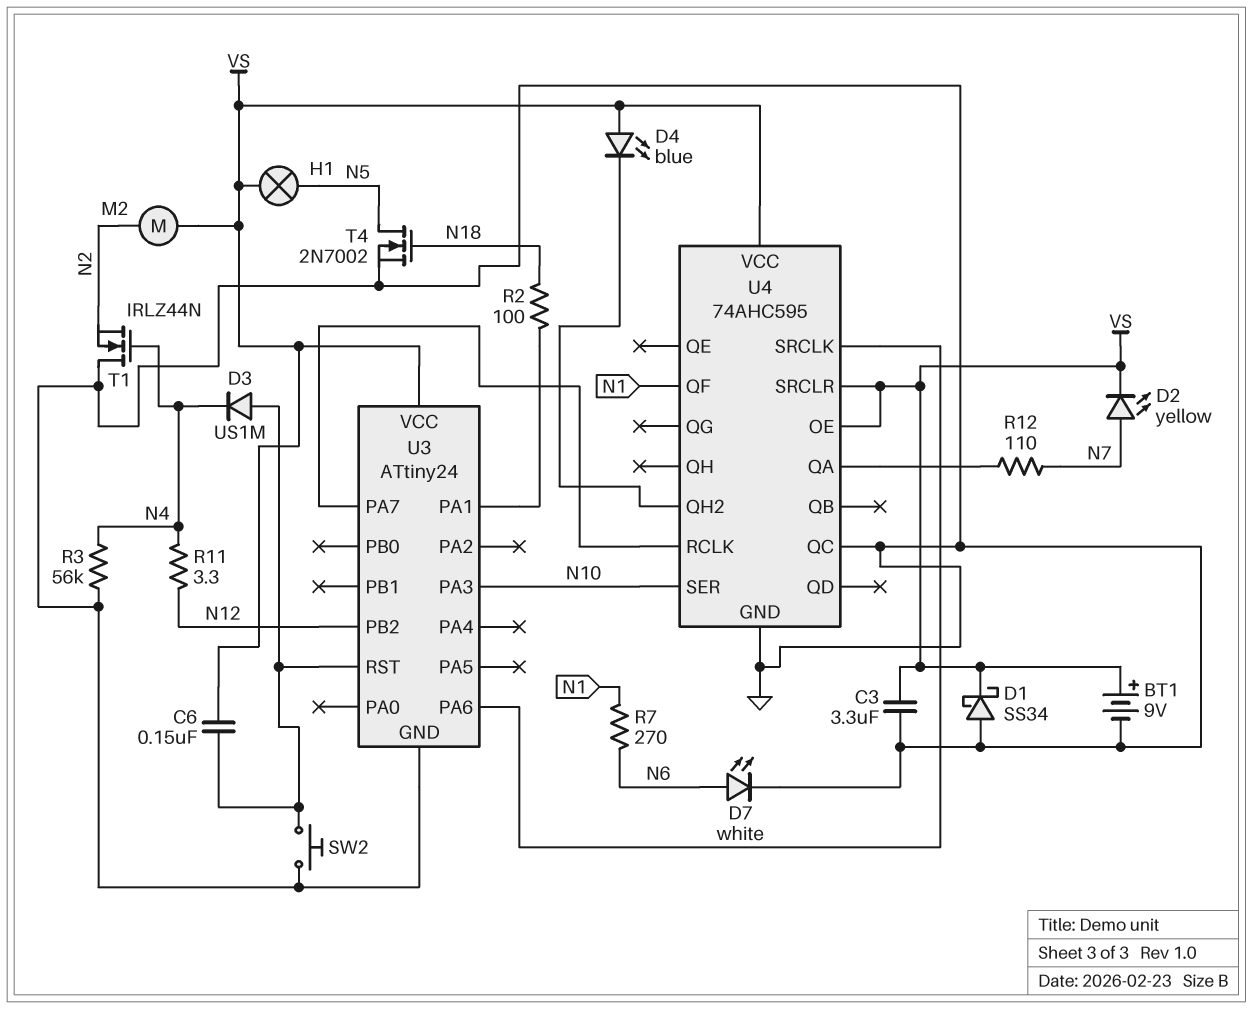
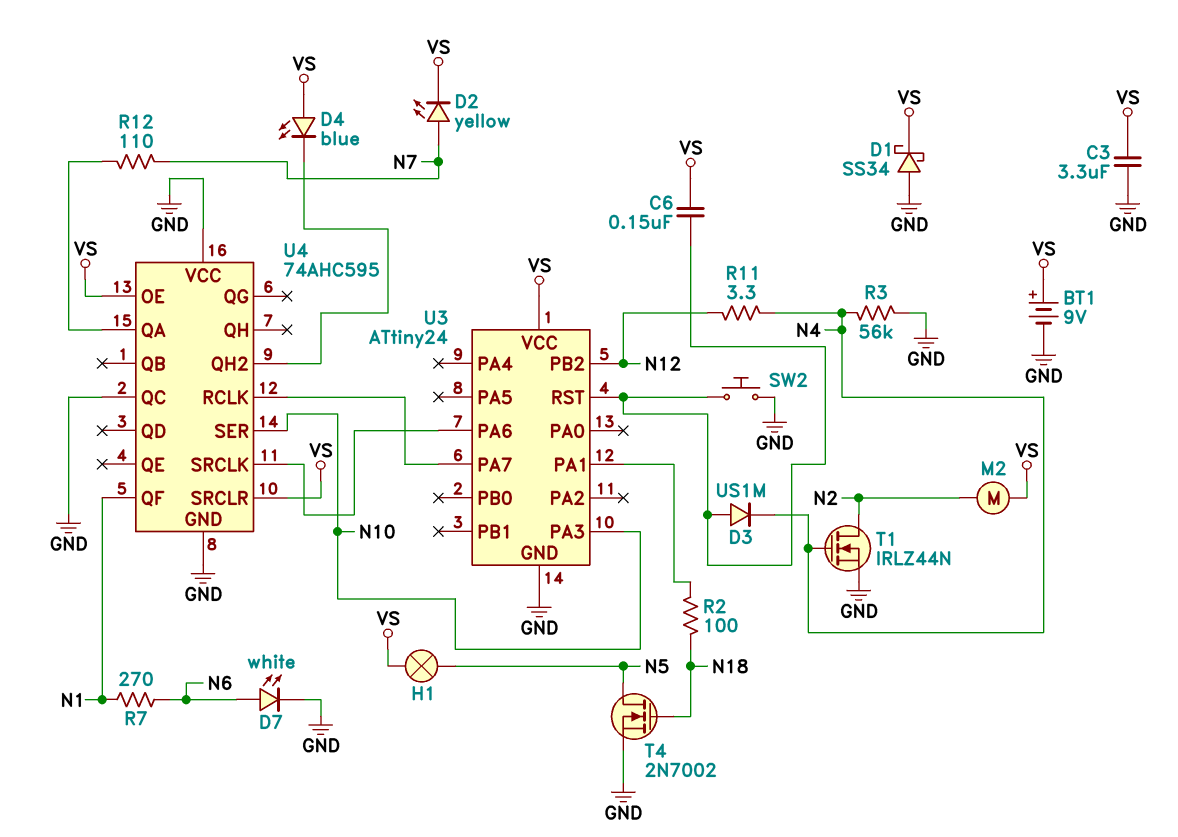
T1: NMOS IRLZ44N (G N4, D GND, S N2) -> NMOS IRLZ44N (G N4, D N2, S GND)
U4 pin VCC: VS -> GND

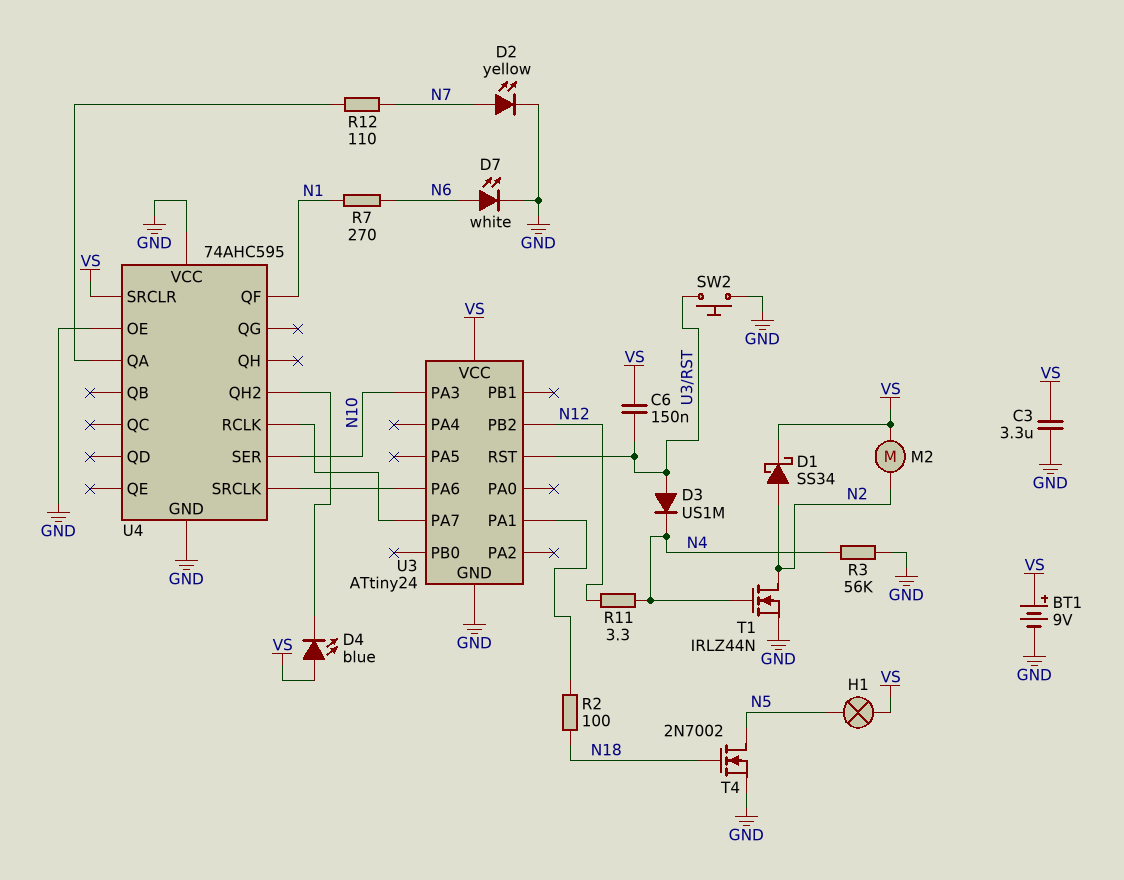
D1: schottky SS34 (A GND, K VS) -> schottky SS34 (A N2, K VS)
D2: LED yellow (A N7, K VS) -> LED yellow (A N7, K GND)
U4 pin OE: VS -> GND
U4 pin QC: GND -> none

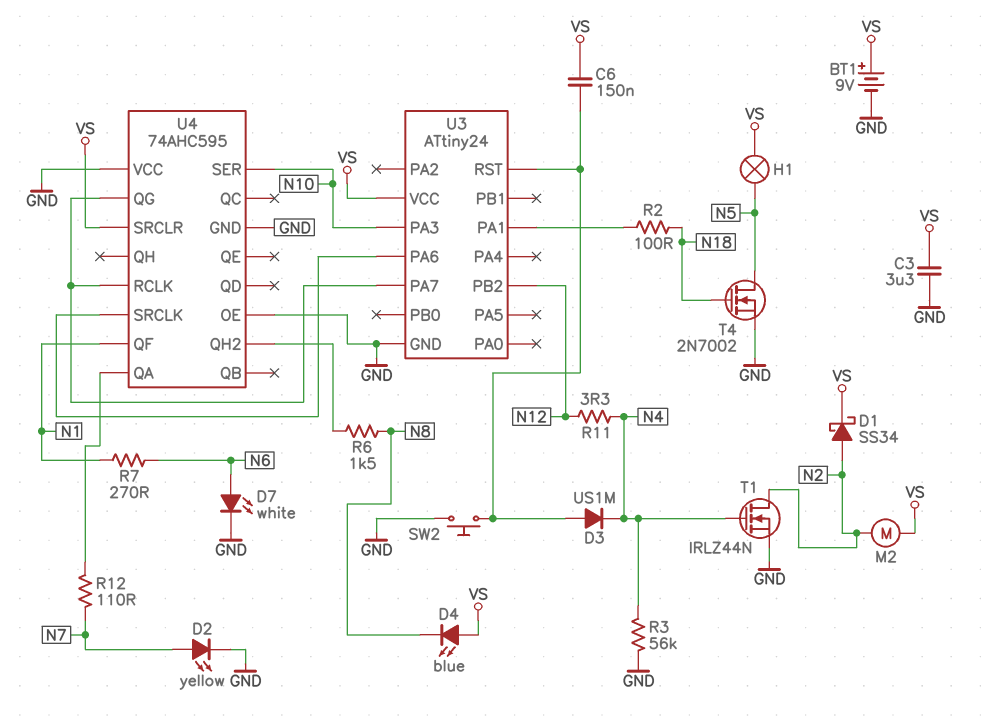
D4: LED blue (A VS, K U4/QH2) -> LED blue (A VS, K N8)
R6: none -> 1.5k (N8, U4/QH2)
U4 pin QG: none -> U3/PA7

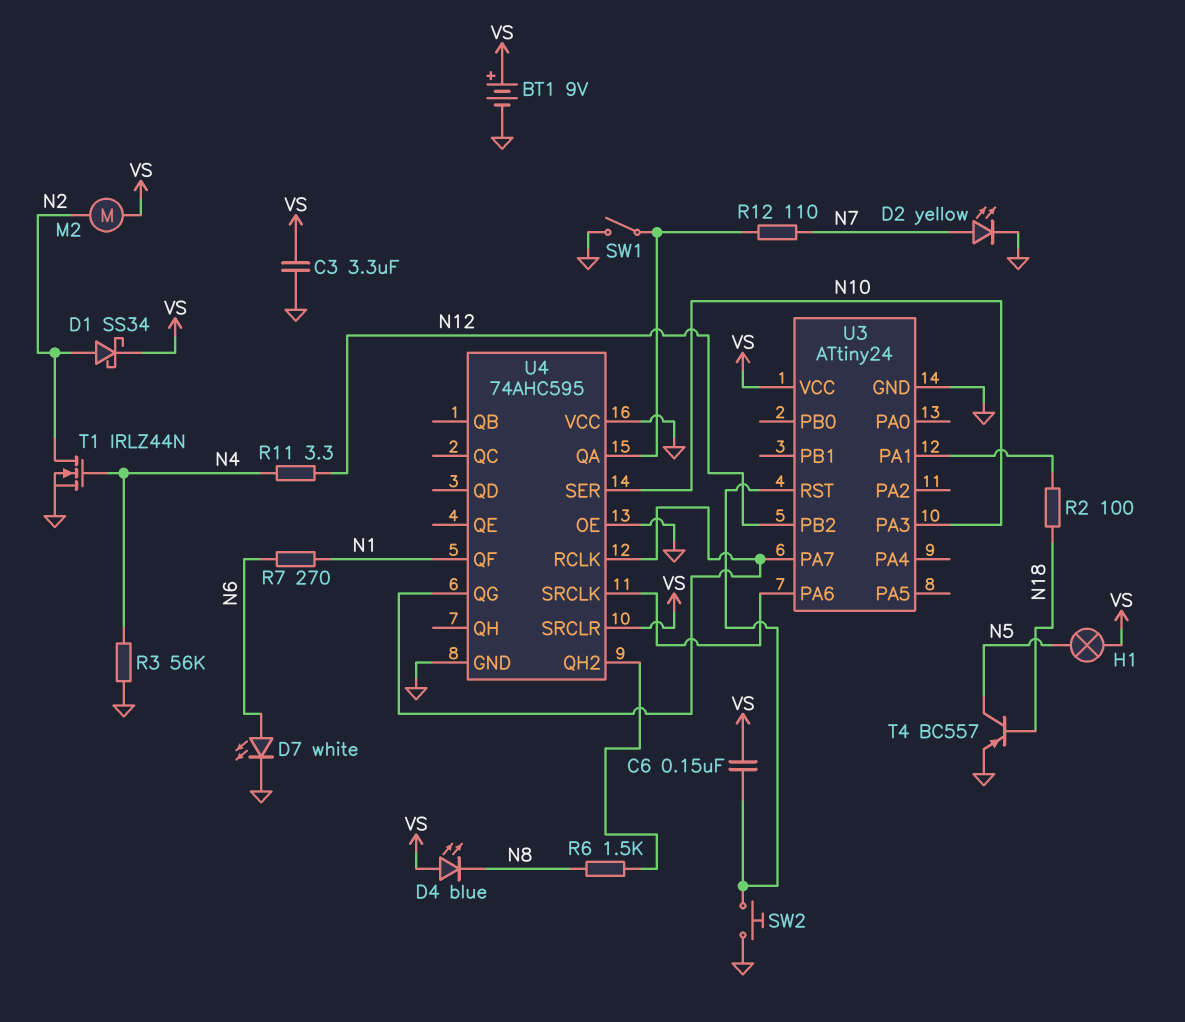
D3: diode US1M (A U3/RST, K N4) -> none
SW1: none -> switch (GND, U4/QA)
T4: NMOS 2N7002 (G N18, D N5, S GND) -> PNP BC557 (B N18, C N5, E GND)

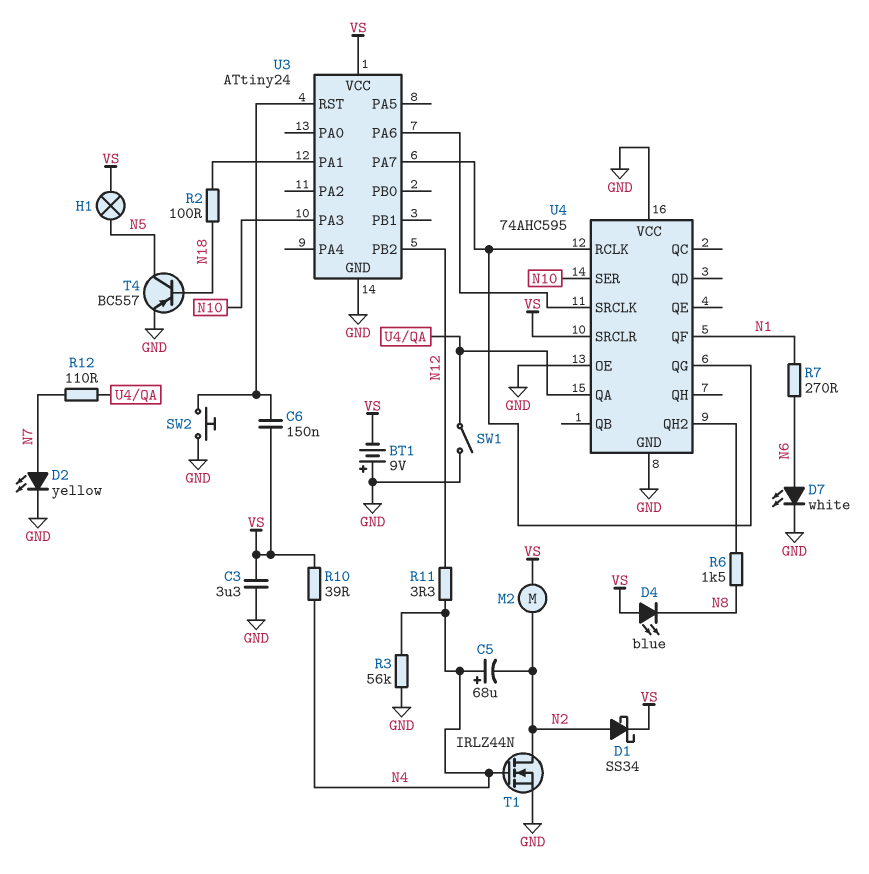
BT1: 9V (plus VS, minus GND) -> 9V (plus GND, minus VS)
C5: none -> 68uF (plus N4, minus N2)
R10: none -> 39 (N4, VS)

